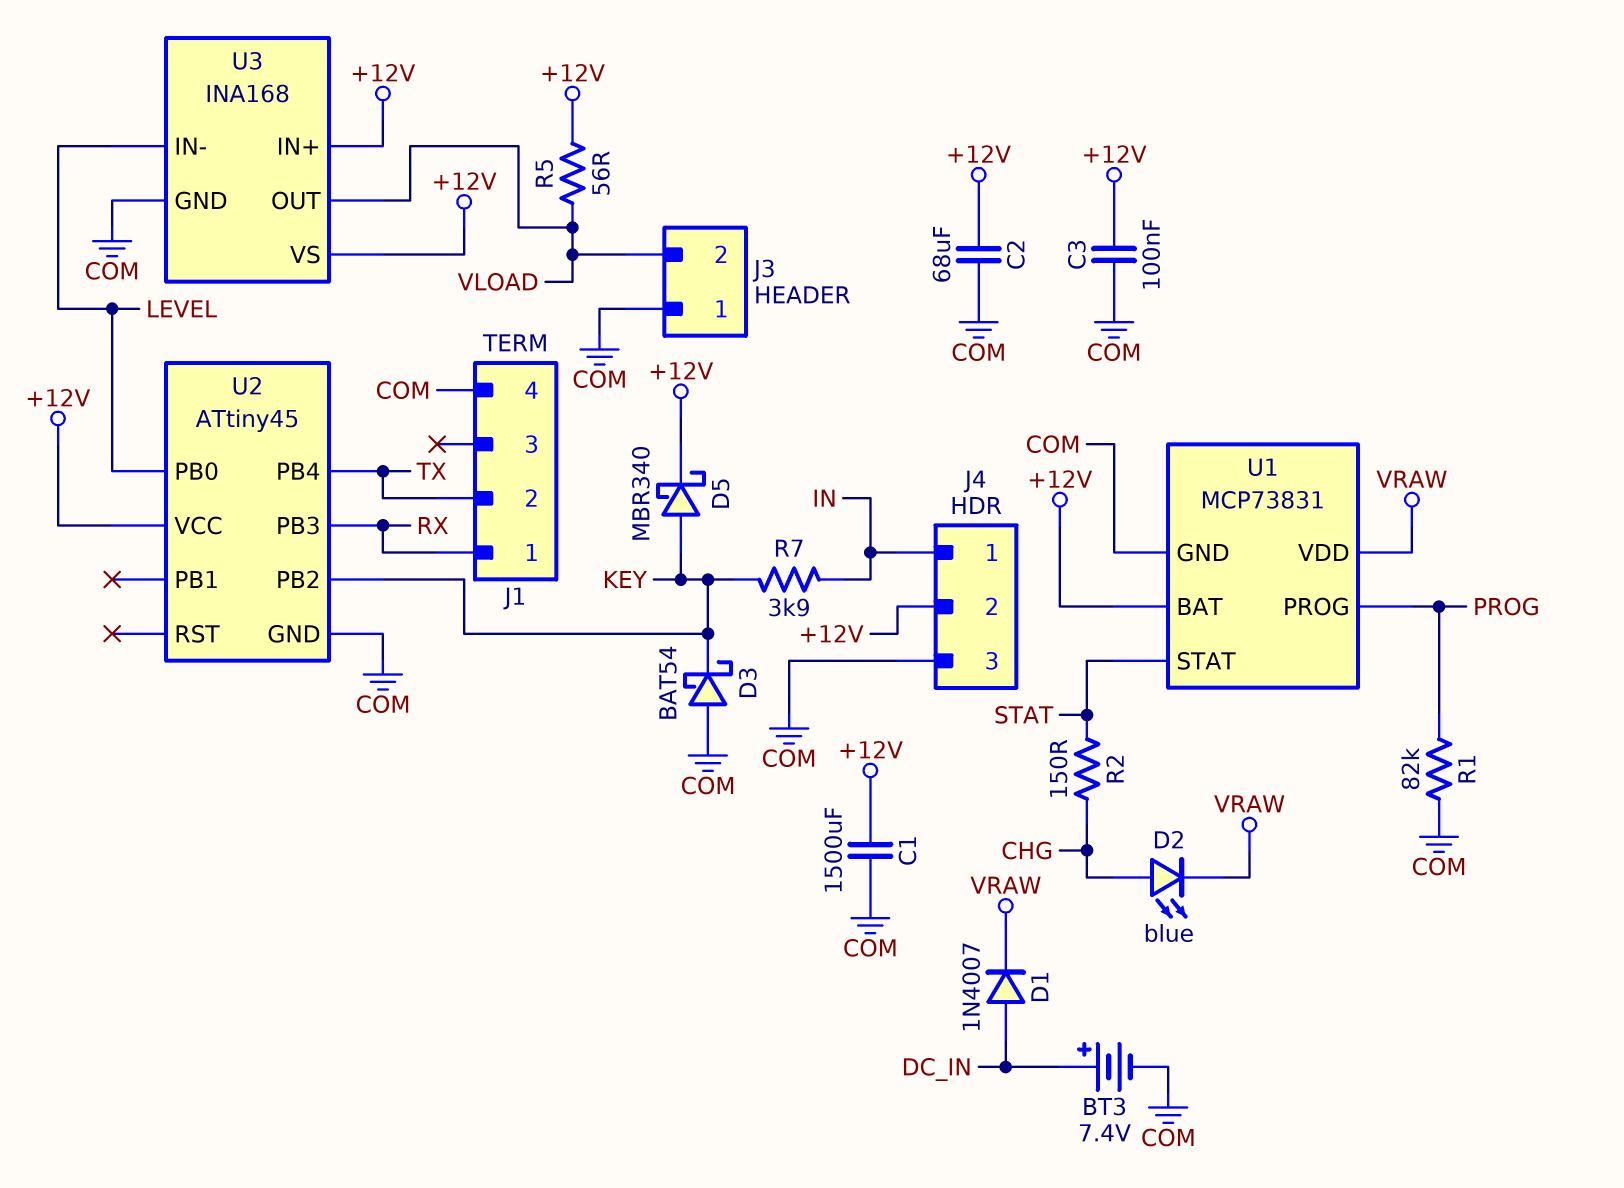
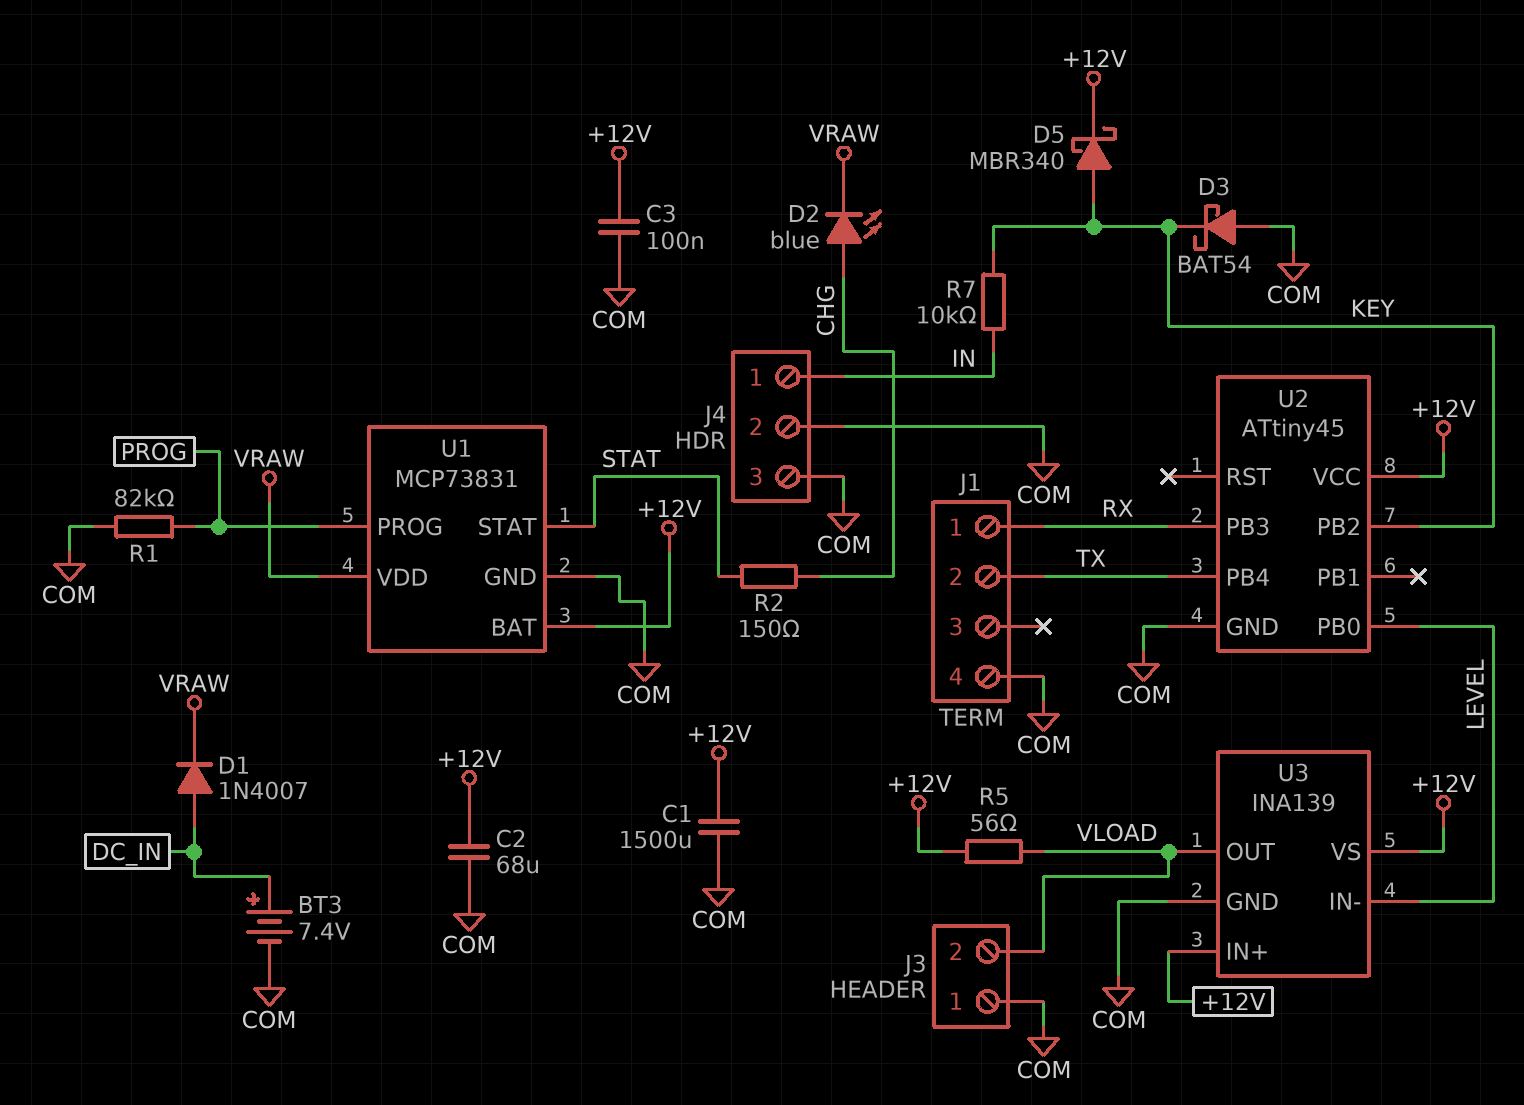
J4 pin 2: +12V -> COM
R7: 3.9k (IN, KEY) -> 10k (IN, KEY)
U3: INA168 -> INA139

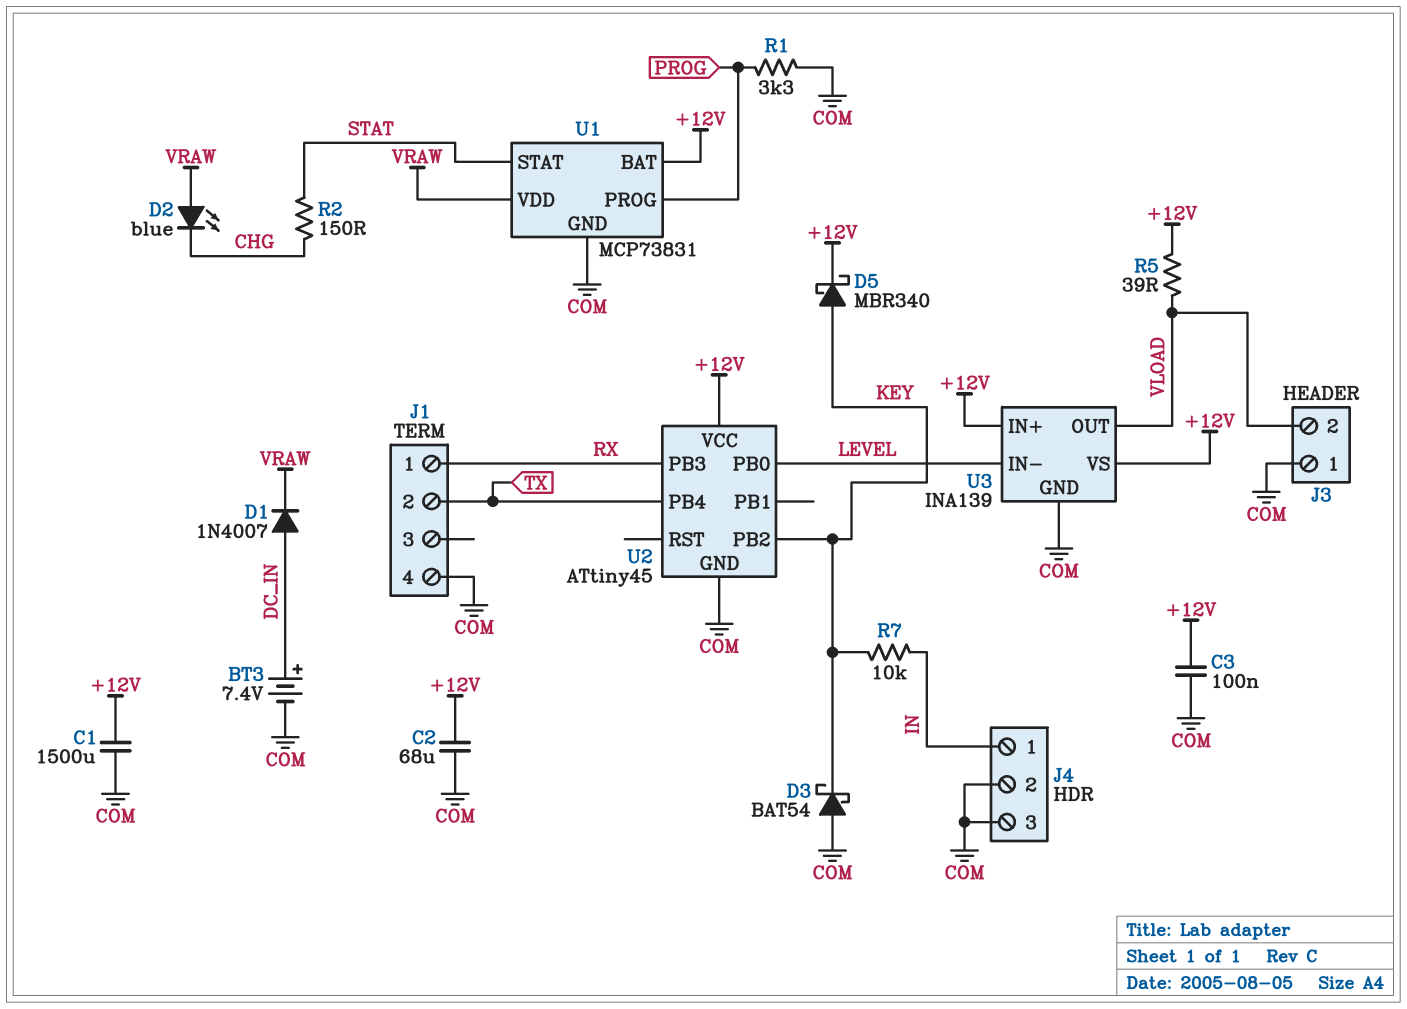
D2: LED blue (A CHG, K VRAW) -> LED blue (A VRAW, K CHG)
R1: 82k (COM, PROG) -> 3.3k (COM, PROG)
R5: 56 (+12V, VLOAD) -> 39 (+12V, VLOAD)

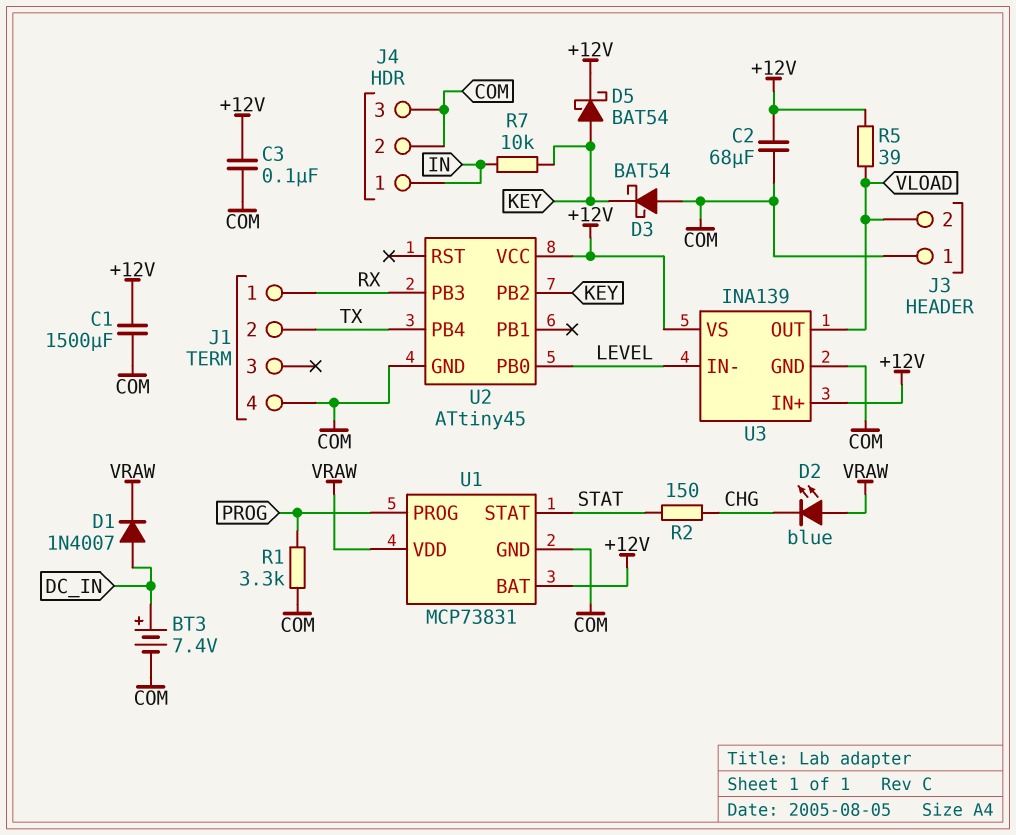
D5: schottky MBR340 (A KEY, K +12V) -> schottky BAT54 (A KEY, K +12V)

